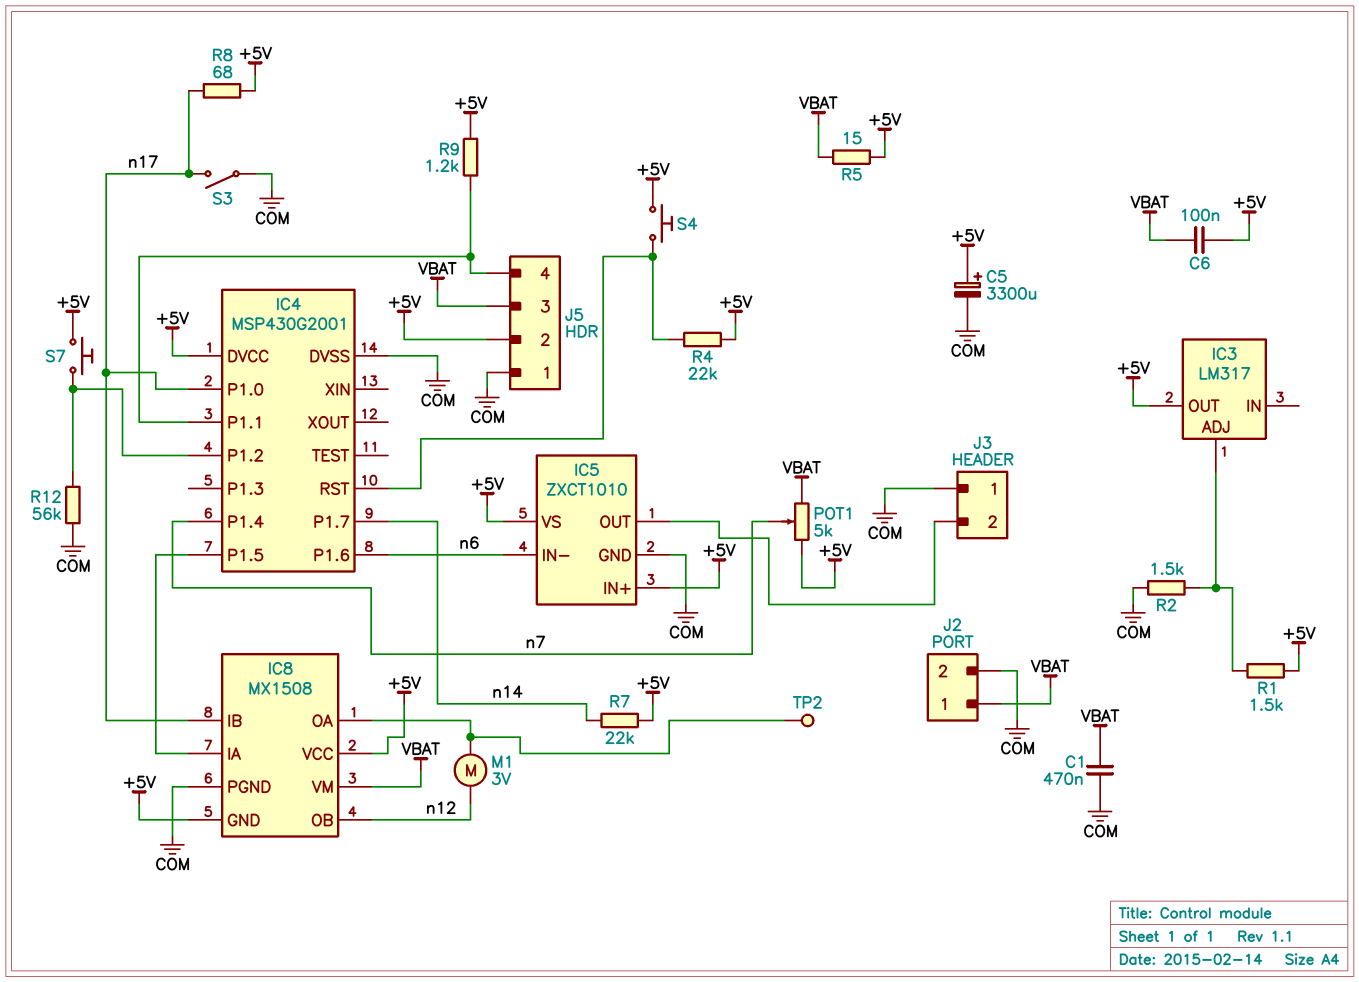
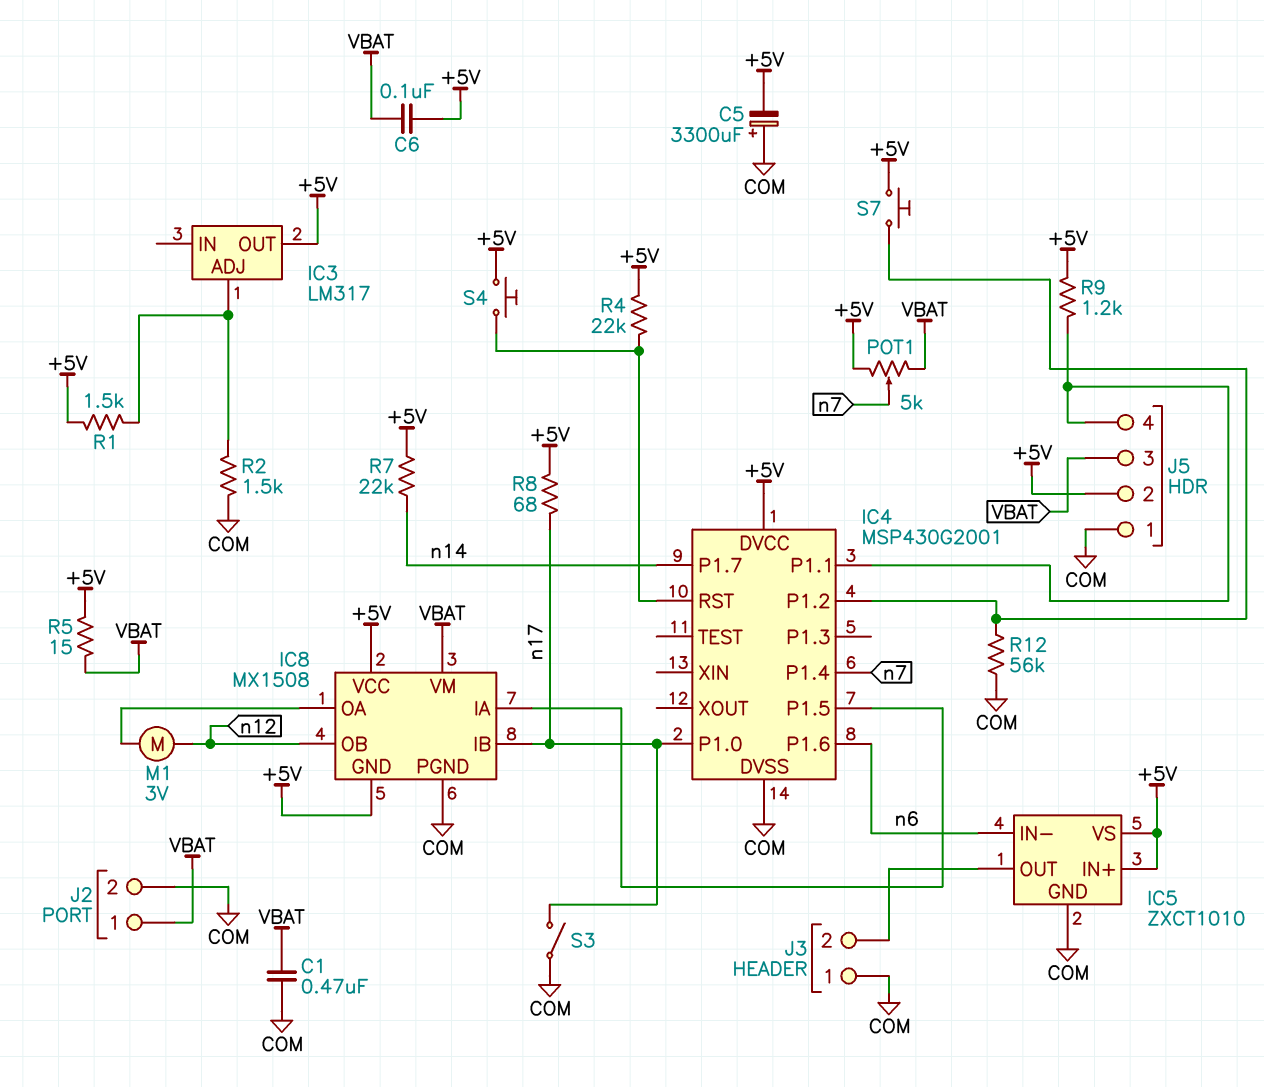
C5: 3300uF (plus +5V, minus COM) -> 3300uF (plus COM, minus +5V)
TP2: test point (IC8/OA) -> none

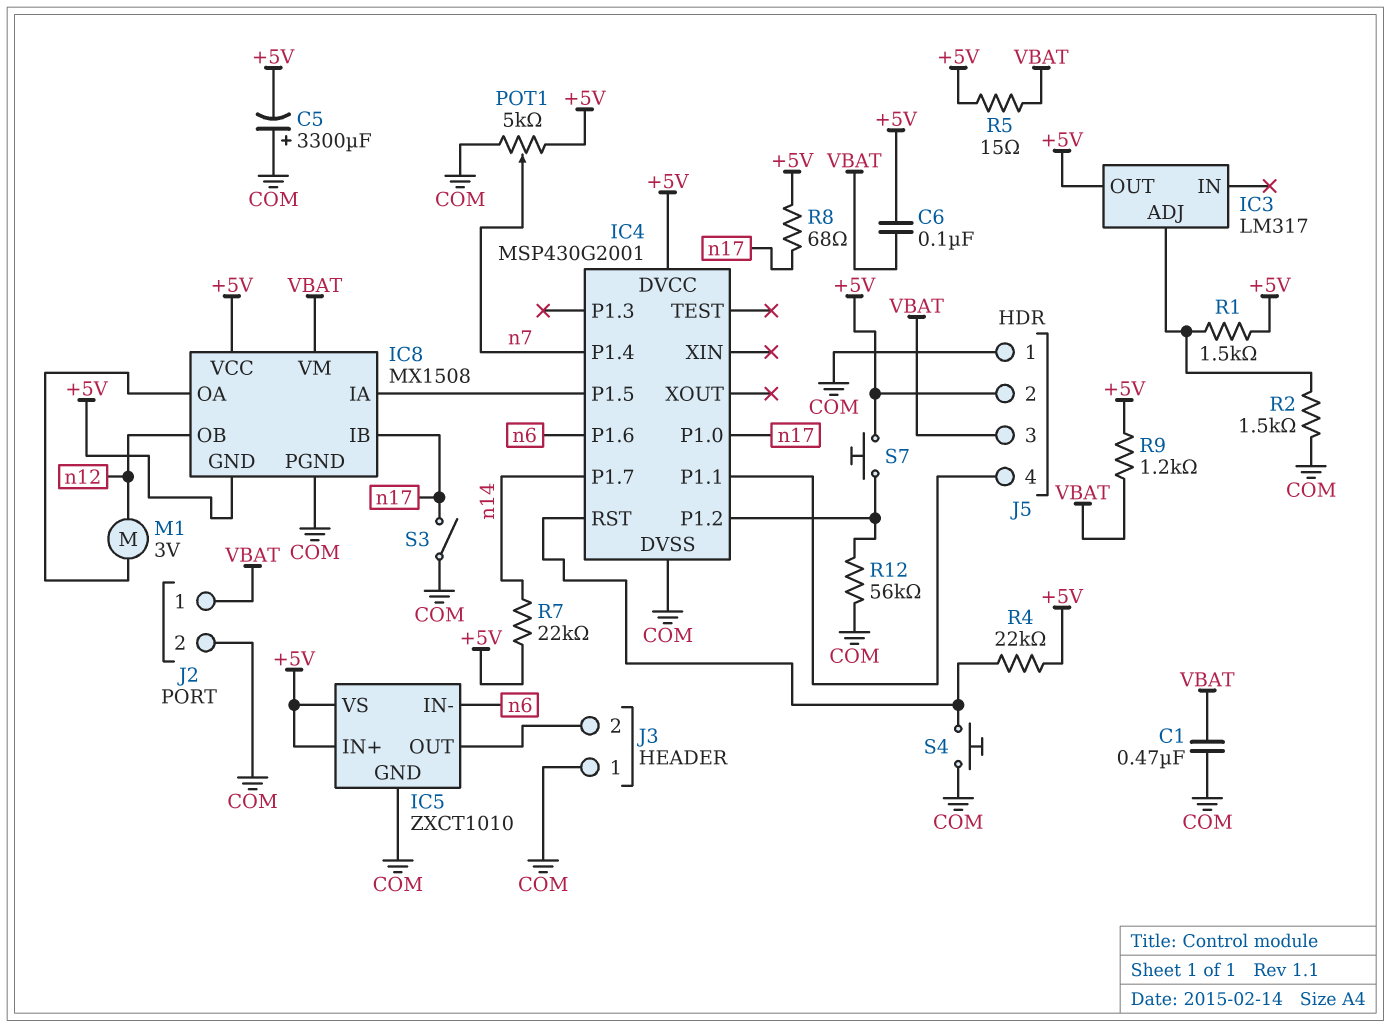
POT1: 5k (+5V, VBAT, wiper n7) -> 5k (+5V, COM, wiper n7)
R9: 1.2k (+5V, IC4/P1.1) -> 1.2k (+5V, VBAT)
S4: button (+5V, IC4/RST) -> button (COM, IC4/RST)

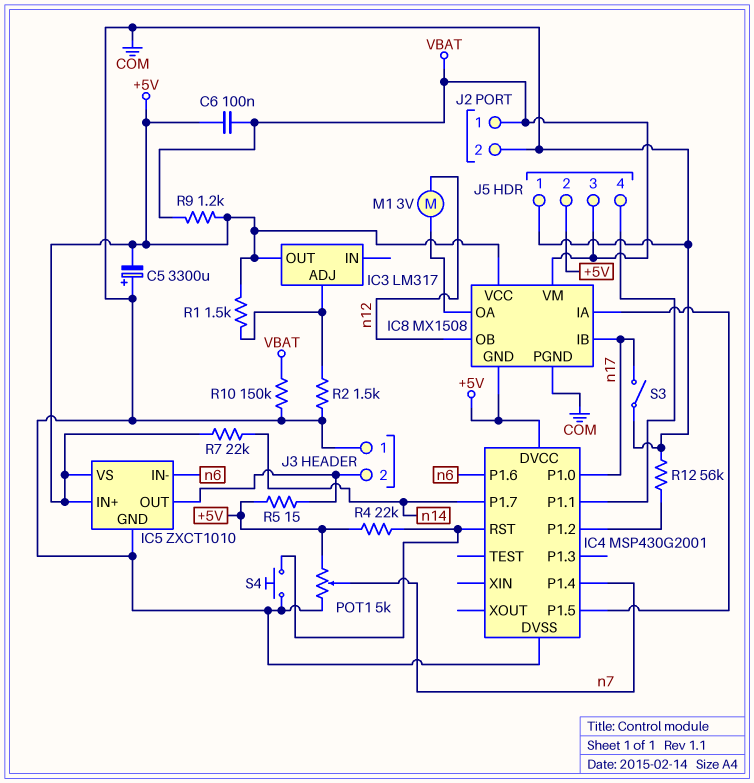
C1: 470nF (COM, VBAT) -> none
R5: 15 (+5V, VBAT) -> 15 (+5V, IC5/OUT)
R8: 68 (+5V, n17) -> none
R10: none -> 150k (COM, VBAT)
S7: button (+5V, IC4/P1.2) -> none

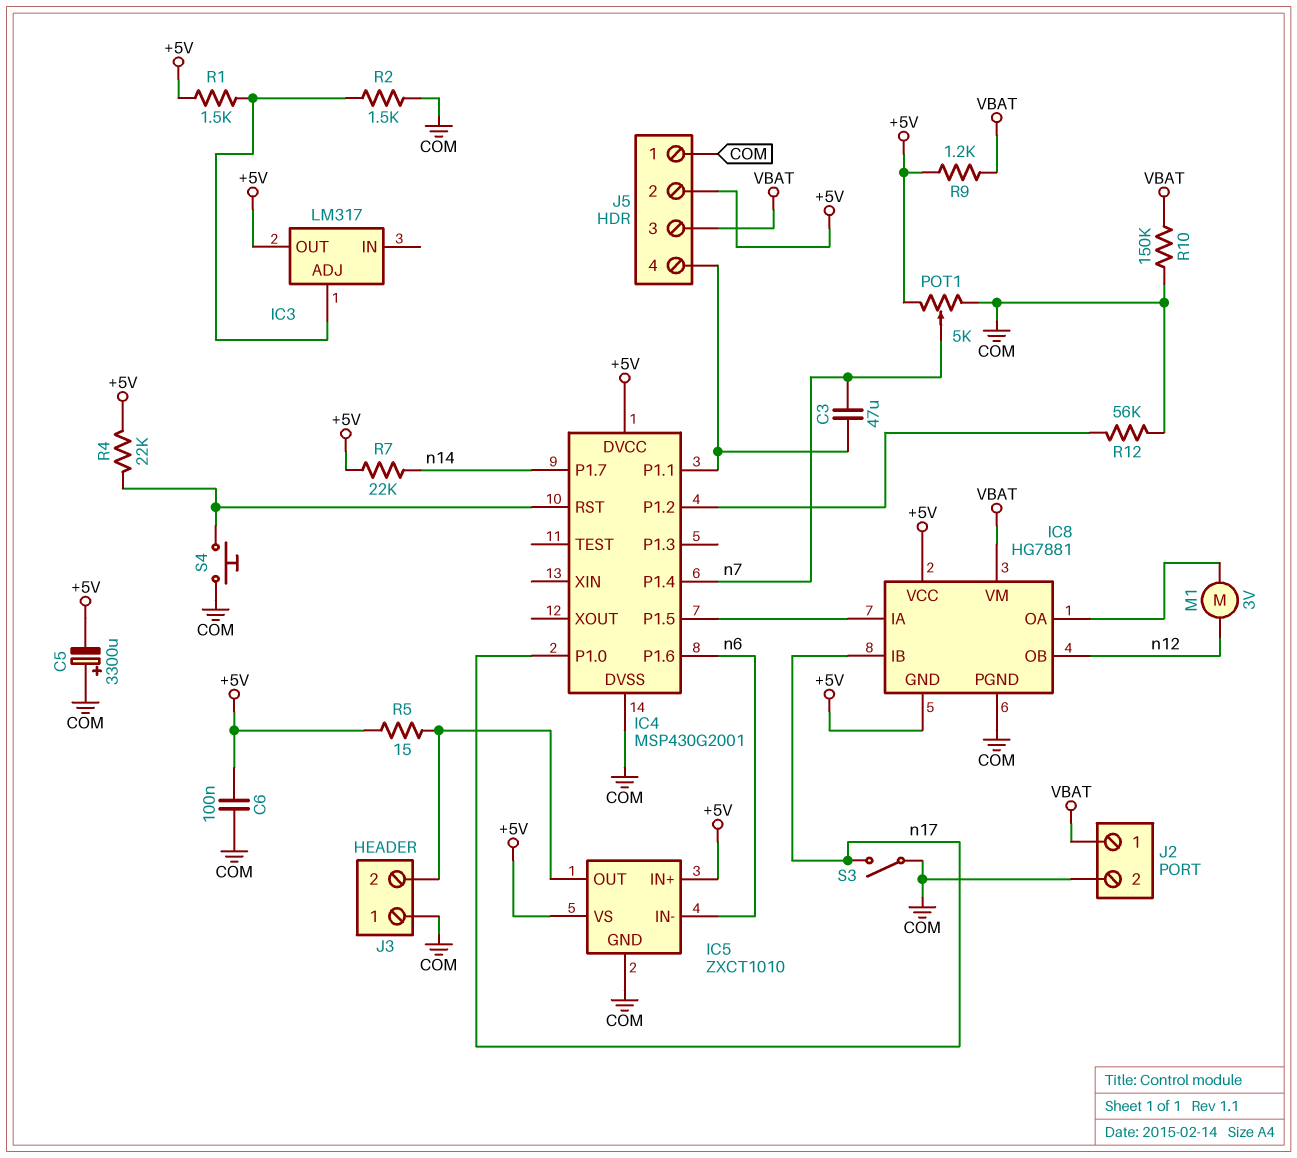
C3: none -> 47uF (IC4/P1.1, n7)
C6: 100nF (+5V, VBAT) -> 100nF (+5V, COM)
IC8: MX1508 -> HG7881

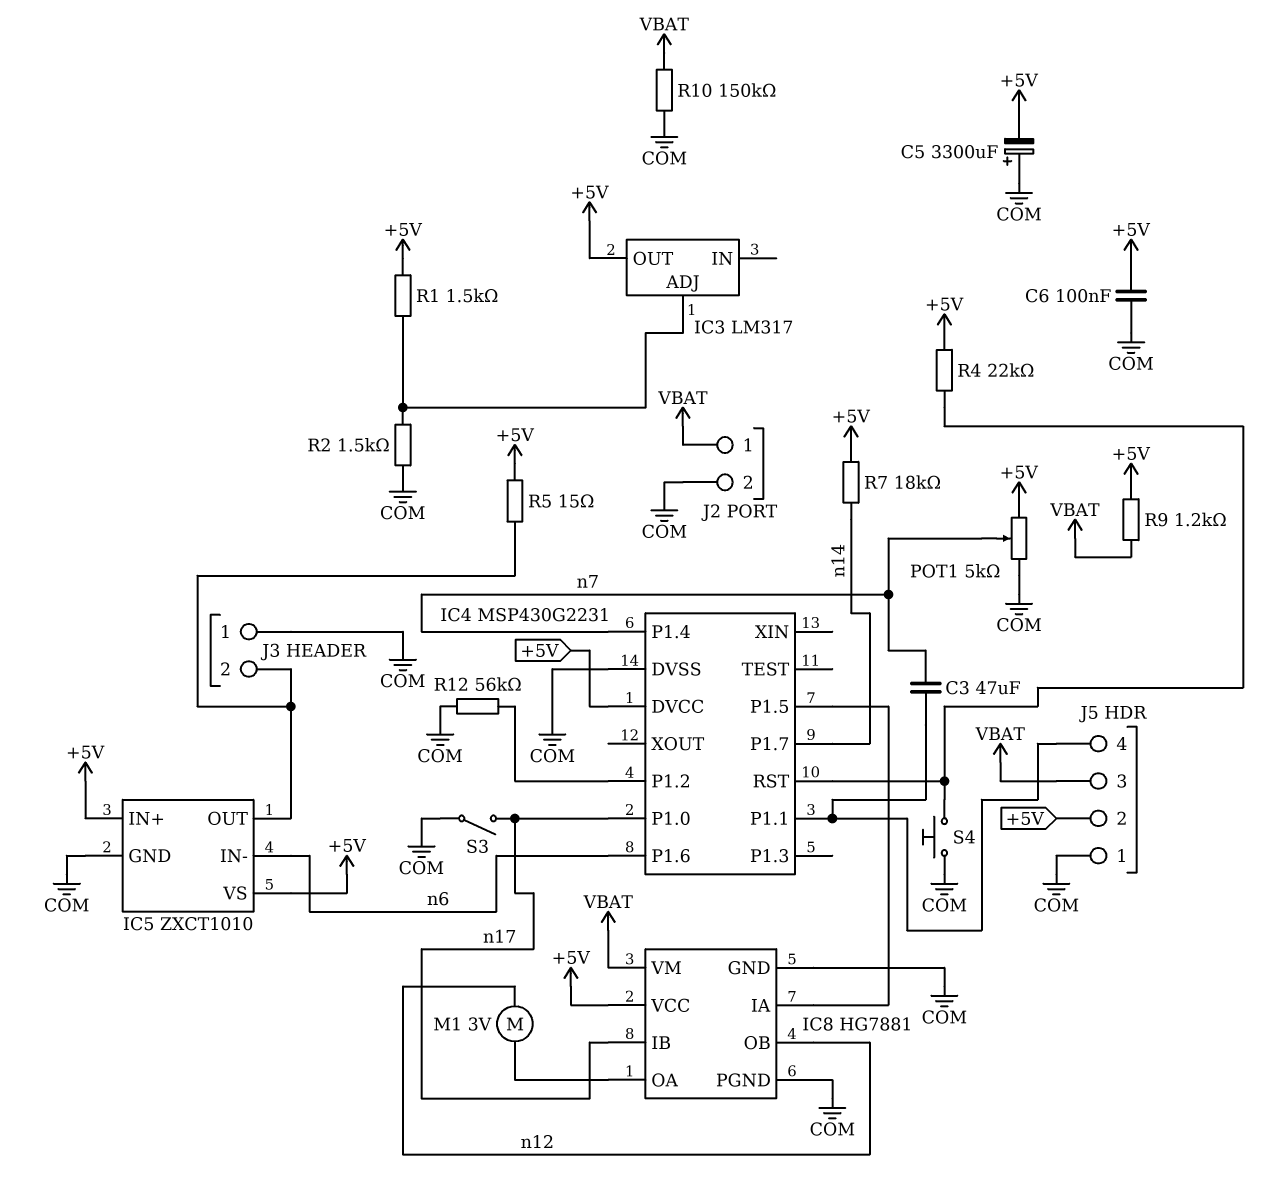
IC4: MSP430G2001 -> MSP430G2231
IC8 pin GND: +5V -> COM
R7: 22k (+5V, n14) -> 18k (+5V, n14)

